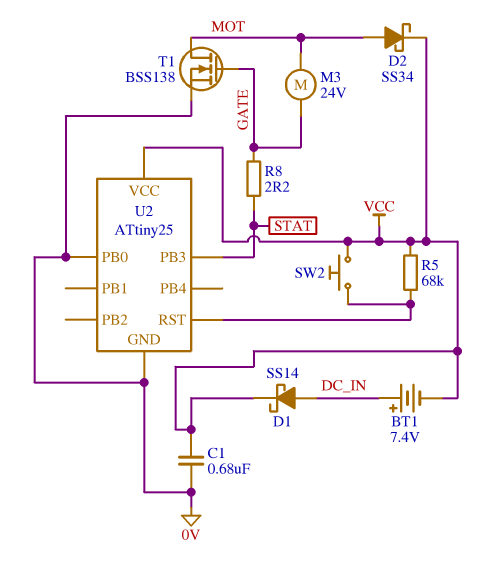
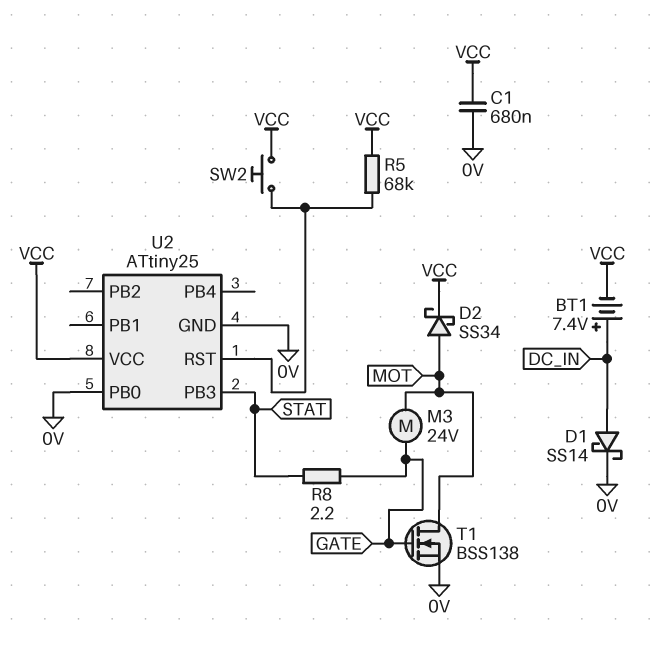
D1: schottky SS14 (A DC_IN, K VCC) -> schottky SS14 (A DC_IN, K 0V)

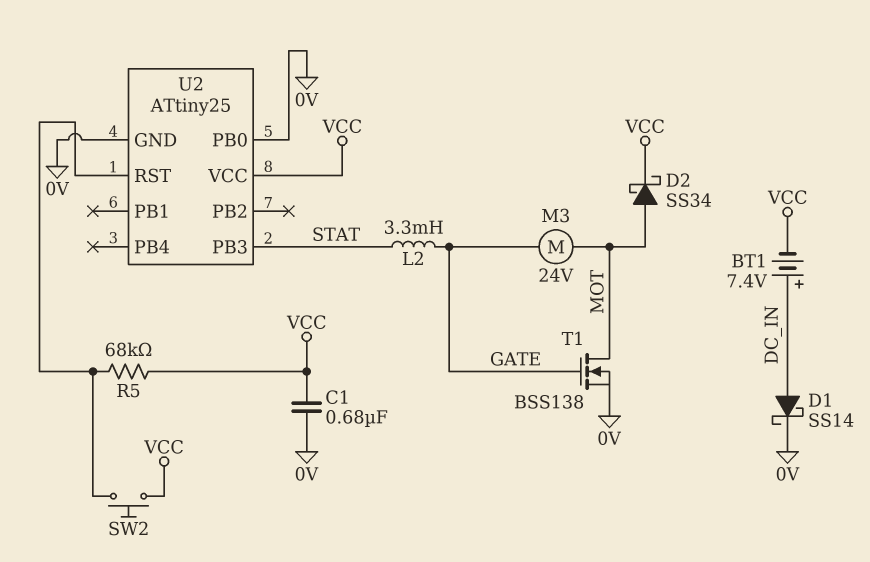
L2: none -> 3.3mH (GATE, STAT)
R8: 2.2 (GATE, STAT) -> none

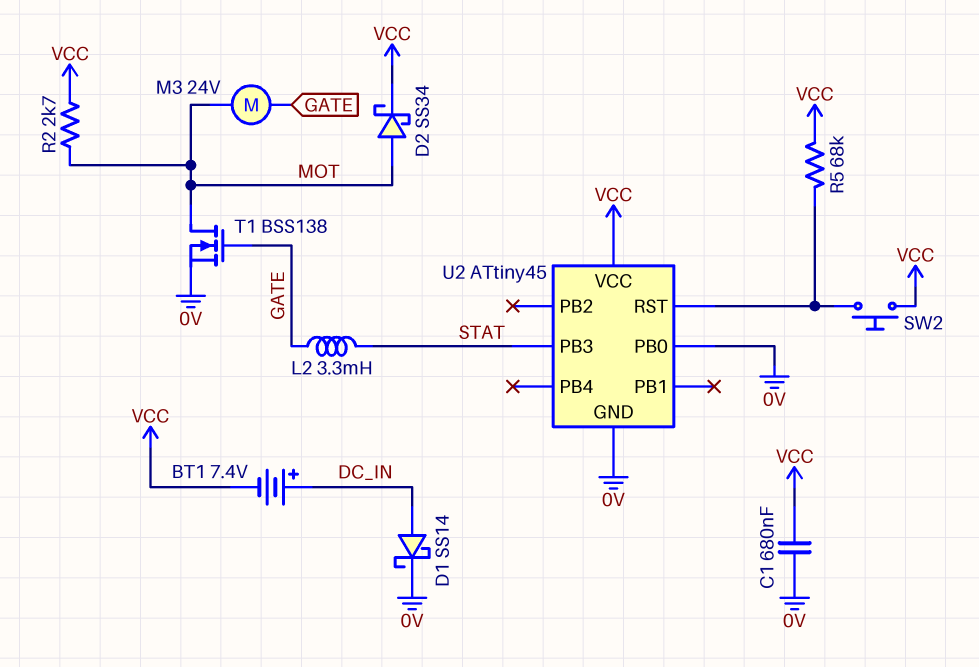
R2: none -> 2.7k (MOT, VCC)
U2: ATtiny25 -> ATtiny45

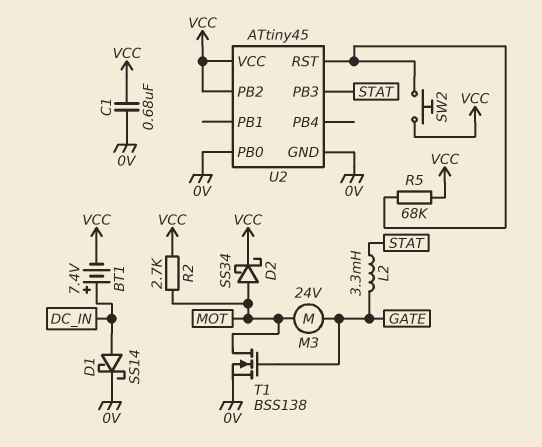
U2 pin PB2: none -> VCC

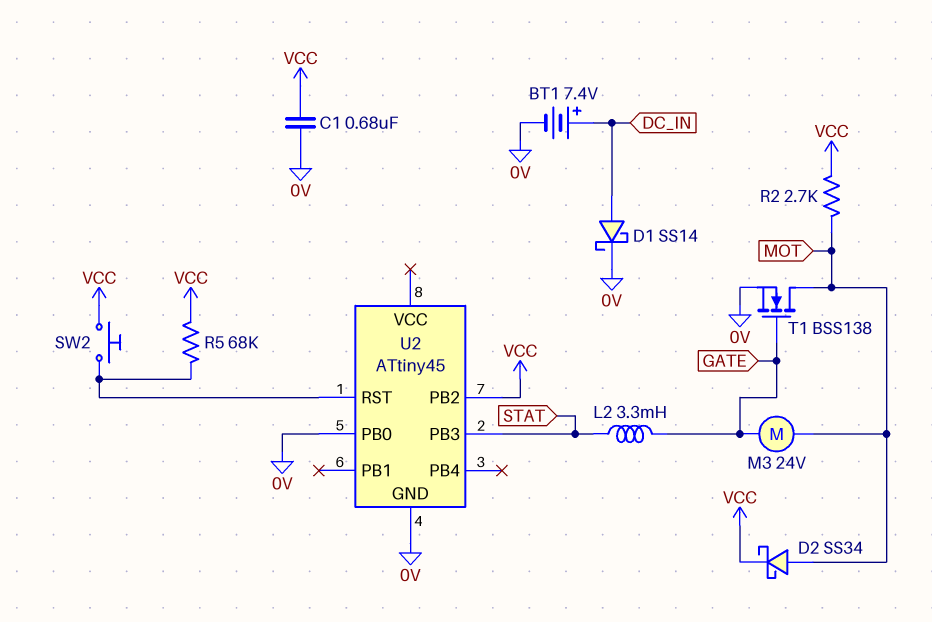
BT1: 7.4V (plus DC_IN, minus VCC) -> 7.4V (plus DC_IN, minus 0V)
U2 pin VCC: VCC -> none

